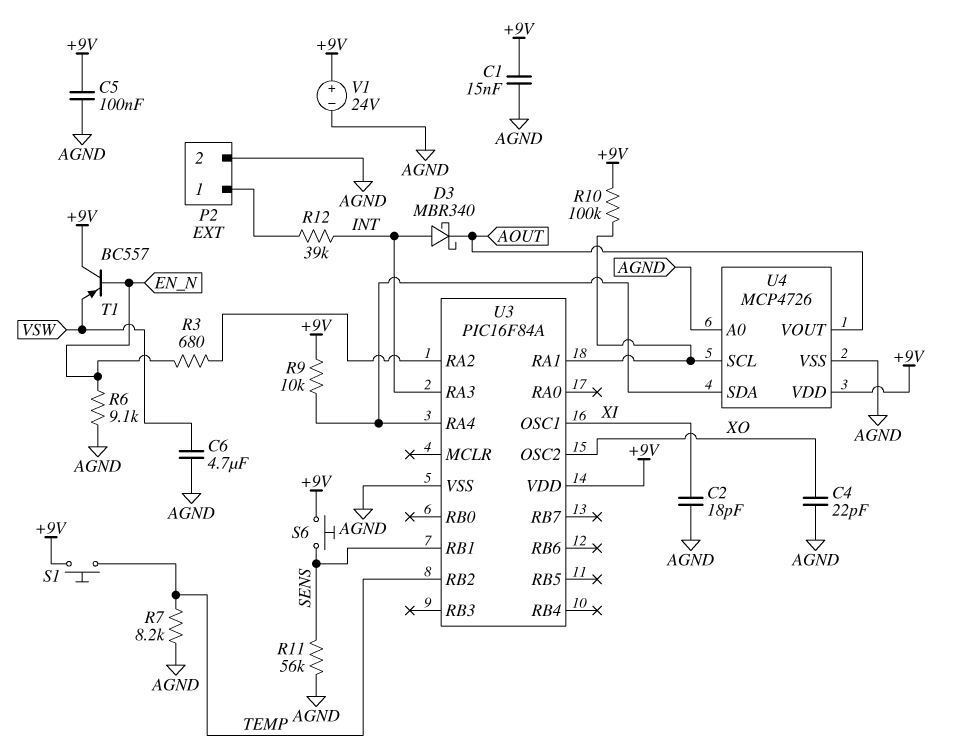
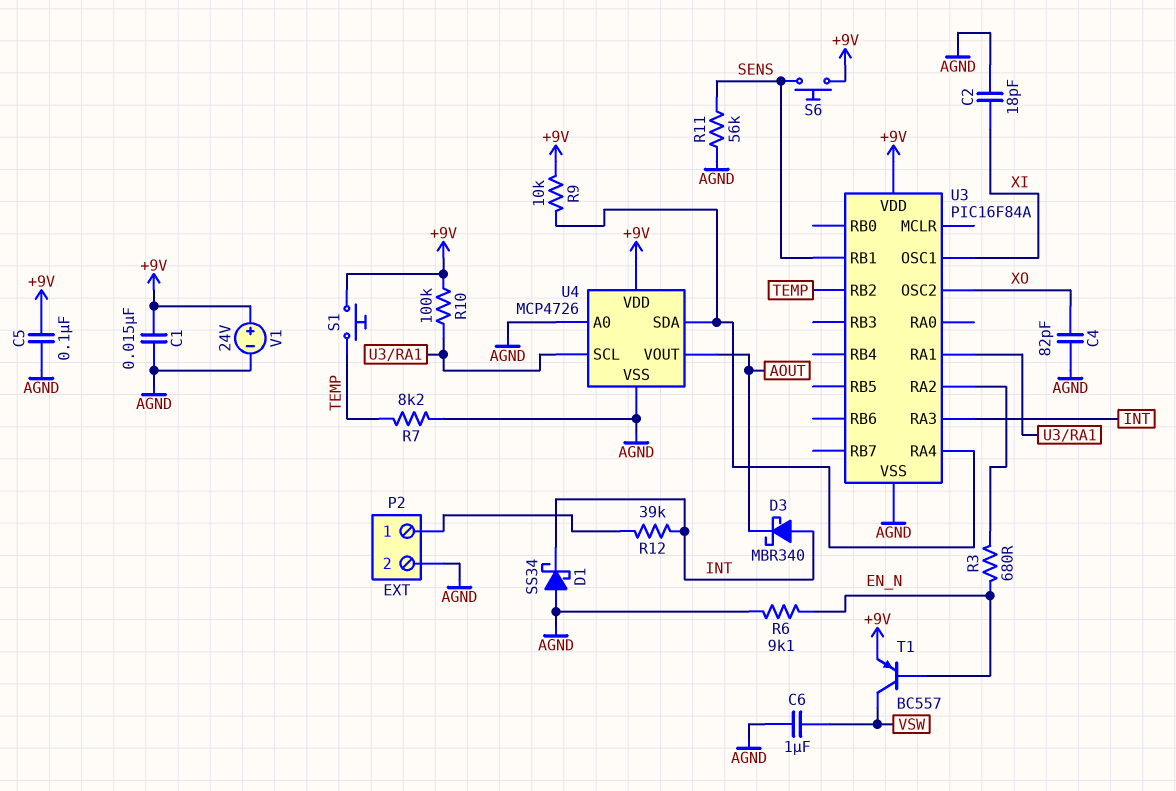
C4: 22pF (AGND, XO) -> 82pF (AGND, XO)
C6: 4.7uF (AGND, VSW) -> 1uF (AGND, VSW)
D1: none -> schottky SS34 (A AGND, K INT)
T1: PNP BC557 (B EN_N, C +9V, E VSW) -> PNP BC557 (B EN_N, C VSW, E +9V)

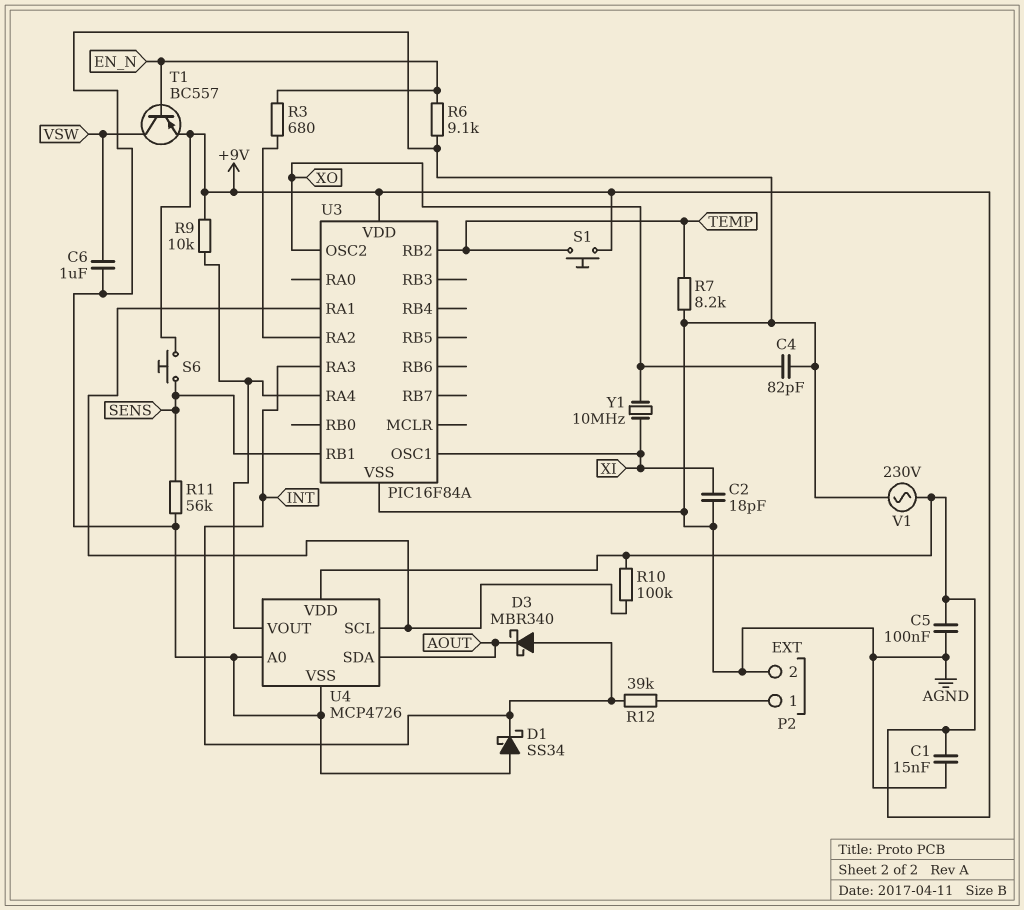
U4 pin SDA: U3/RA4 -> AOUT
U4 pin VOUT: AOUT -> U3/RA4
V1: 24V (plus +9V, minus AGND) -> AC 230V (+9V, AGND)
Y1: none -> 10MHz (XI, XO)

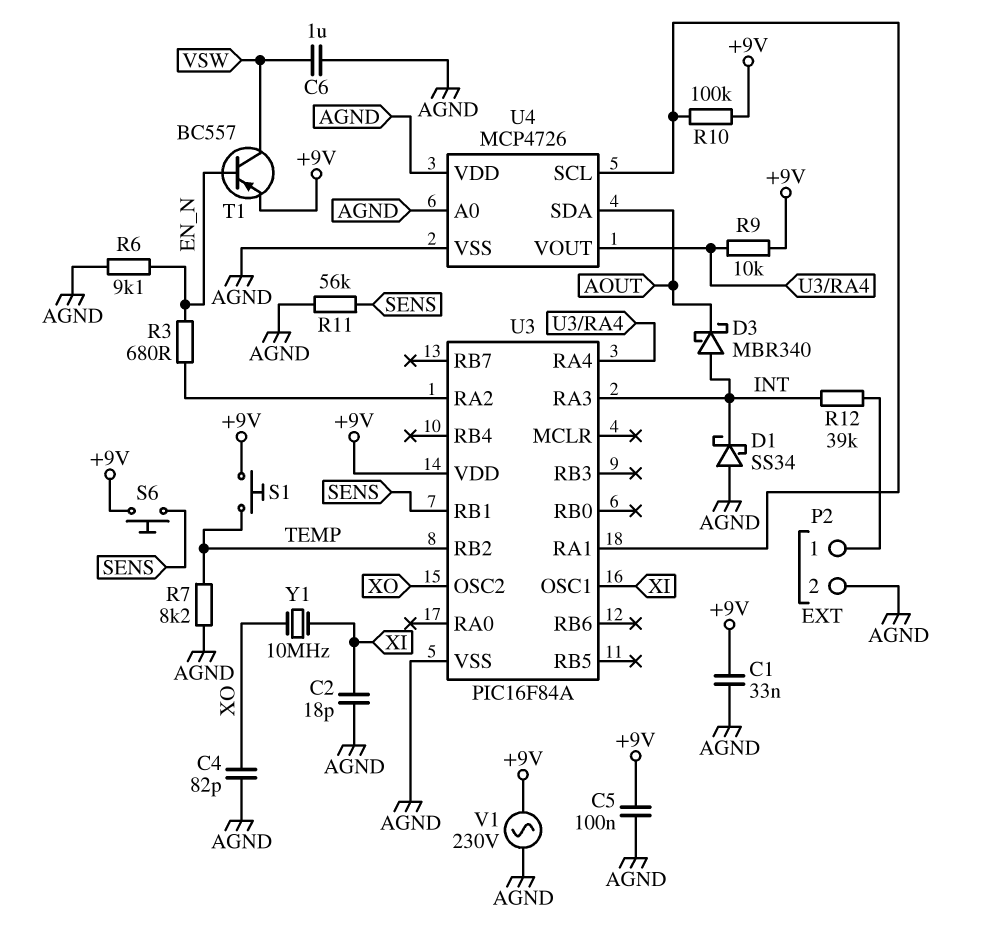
C1: 15nF (+9V, AGND) -> 33nF (+9V, AGND)
U4 pin VDD: +9V -> AGND

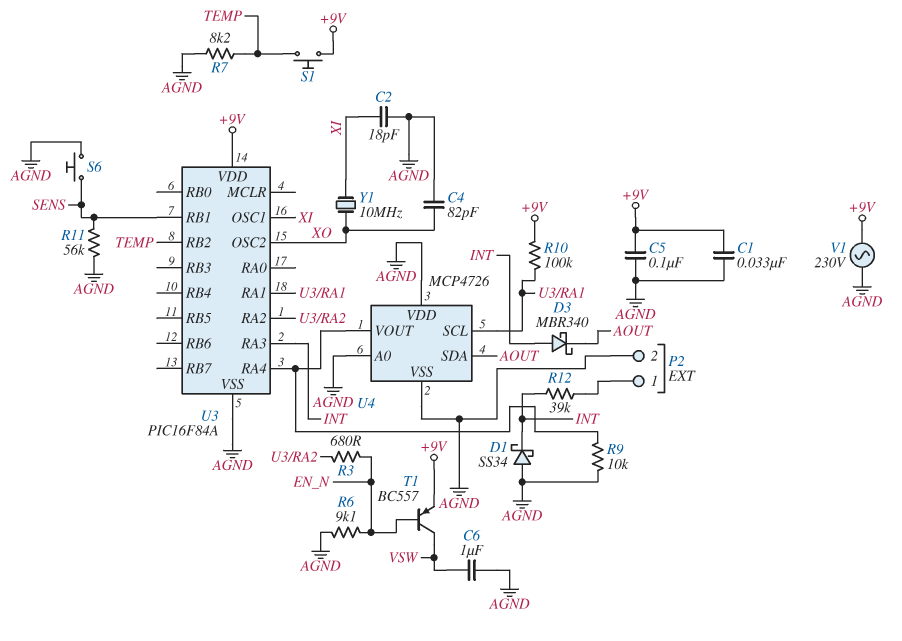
R9: 10k (+9V, U3/RA4) -> 10k (AGND, U3/RA4)
S6: button (+9V, SENS) -> button (AGND, SENS)

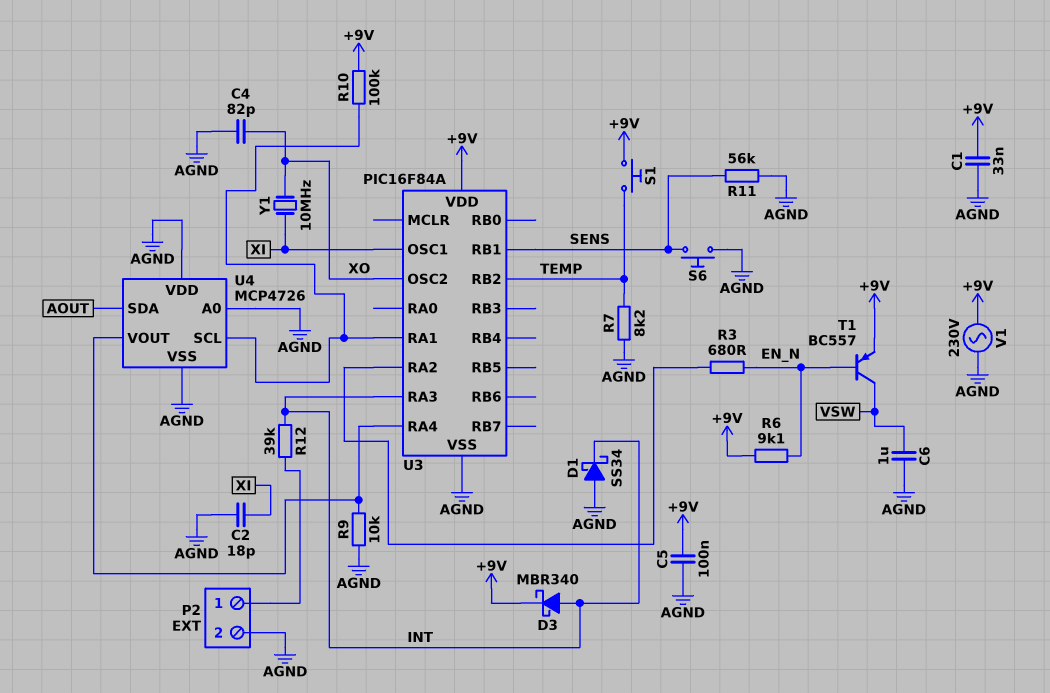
D3: schottky MBR340 (A INT, K AOUT) -> schottky MBR340 (A INT, K +9V)
R6: 9.1k (AGND, EN_N) -> 9.1k (+9V, EN_N)

